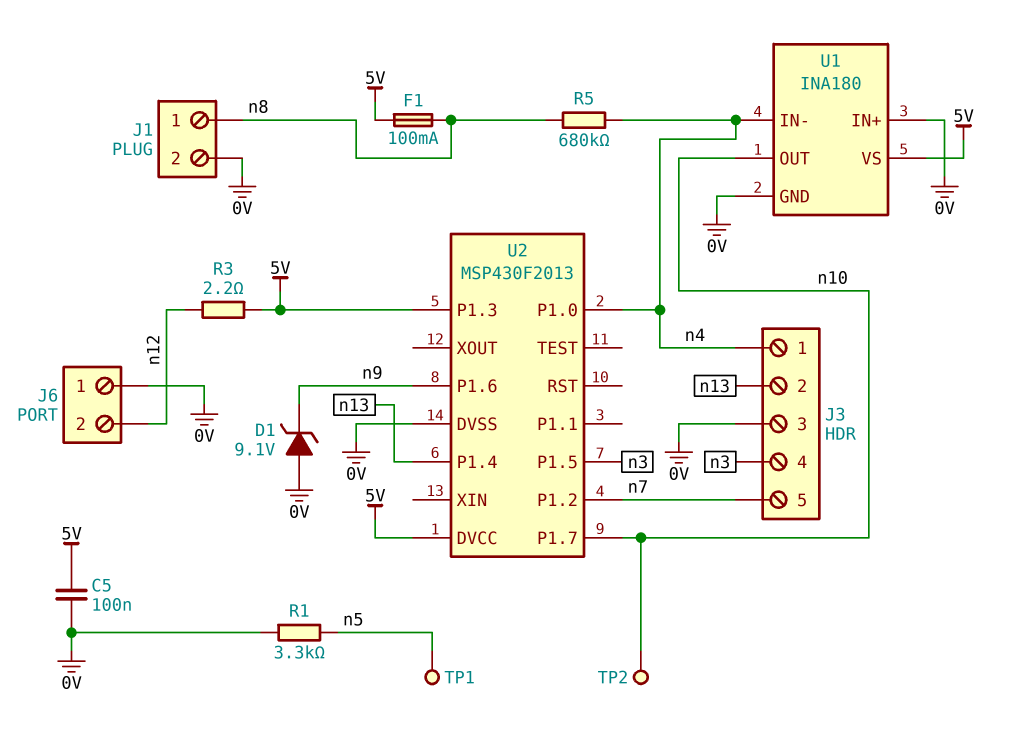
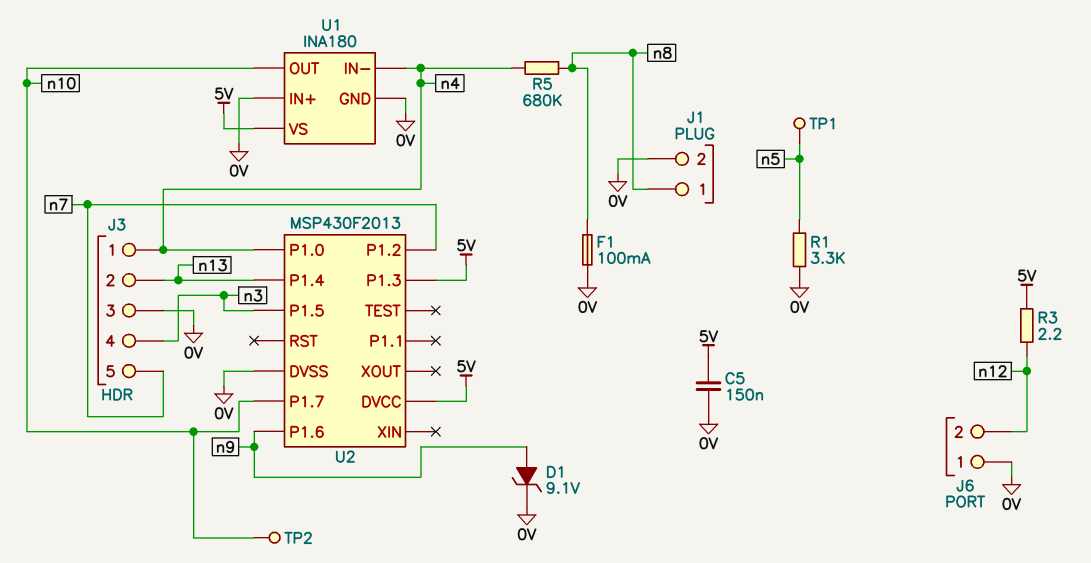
C5: 100nF (0V, 5V) -> 150nF (0V, 5V)
D1: zener 9.1V (A 0V, K n9) -> zener 9.1V (A n9, K 0V)
F1: 100mA (5V, n8) -> 100mA (0V, n8)

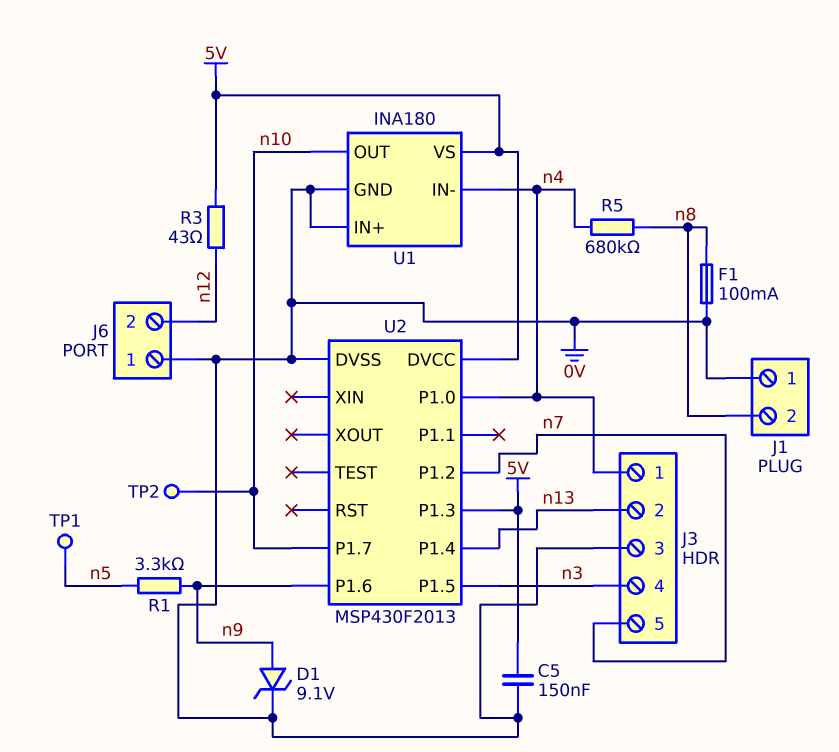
J1 pin 1: n8 -> 0V
J1 pin 2: 0V -> n8
R1: 3.3k (0V, n5) -> 3.3k (n5, n9)
R3: 2.2 (5V, n12) -> 43 (5V, n12)

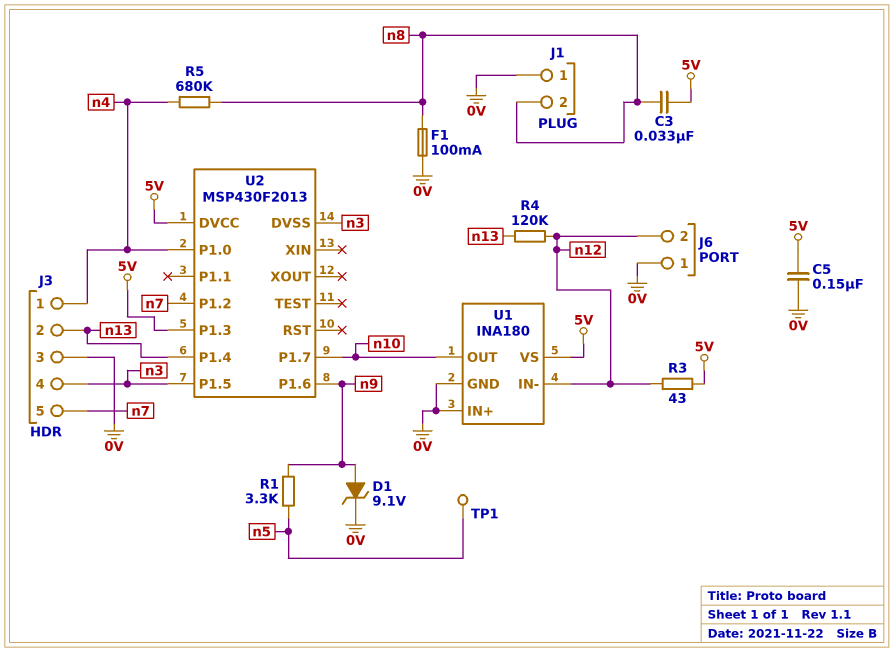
C3: none -> 33nF (5V, n8)
R4: none -> 120k (n12, n13)
TP2: test point (n10) -> none
U1 pin IN-: n4 -> n12
U2 pin DVSS: 0V -> n3

